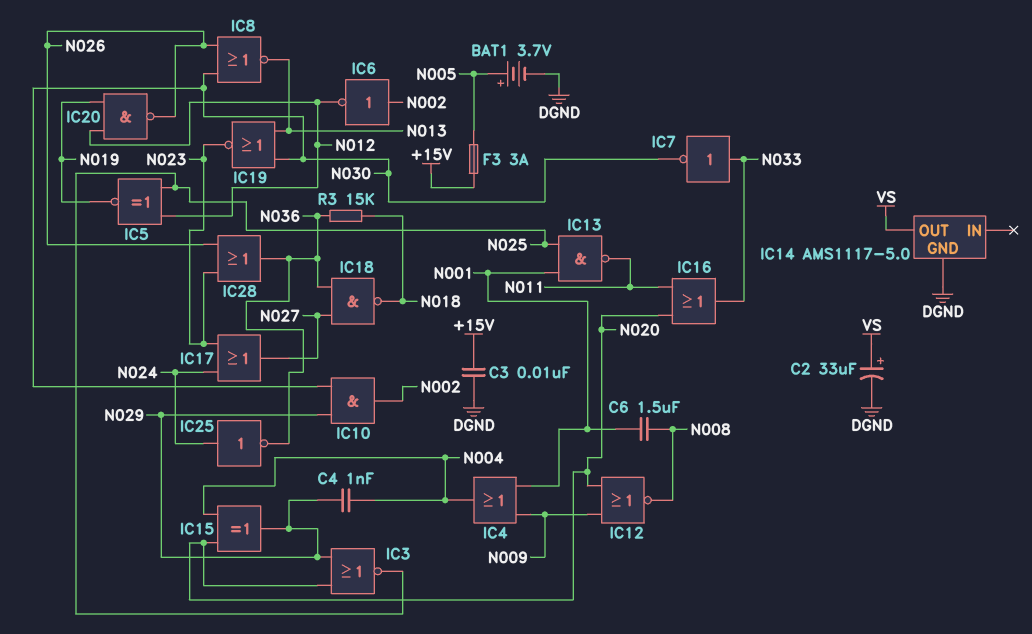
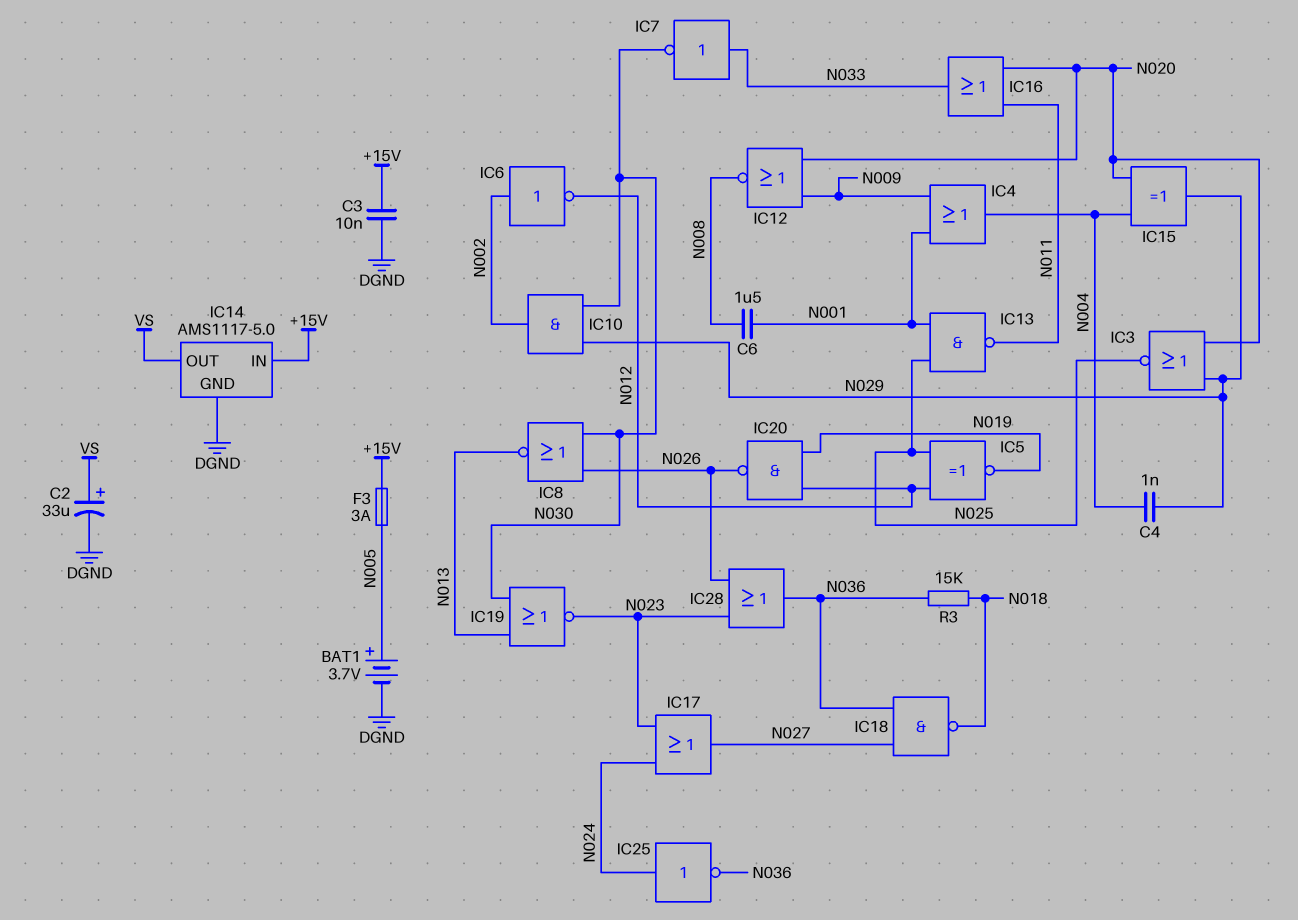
IC14 pin IN: none -> +15V

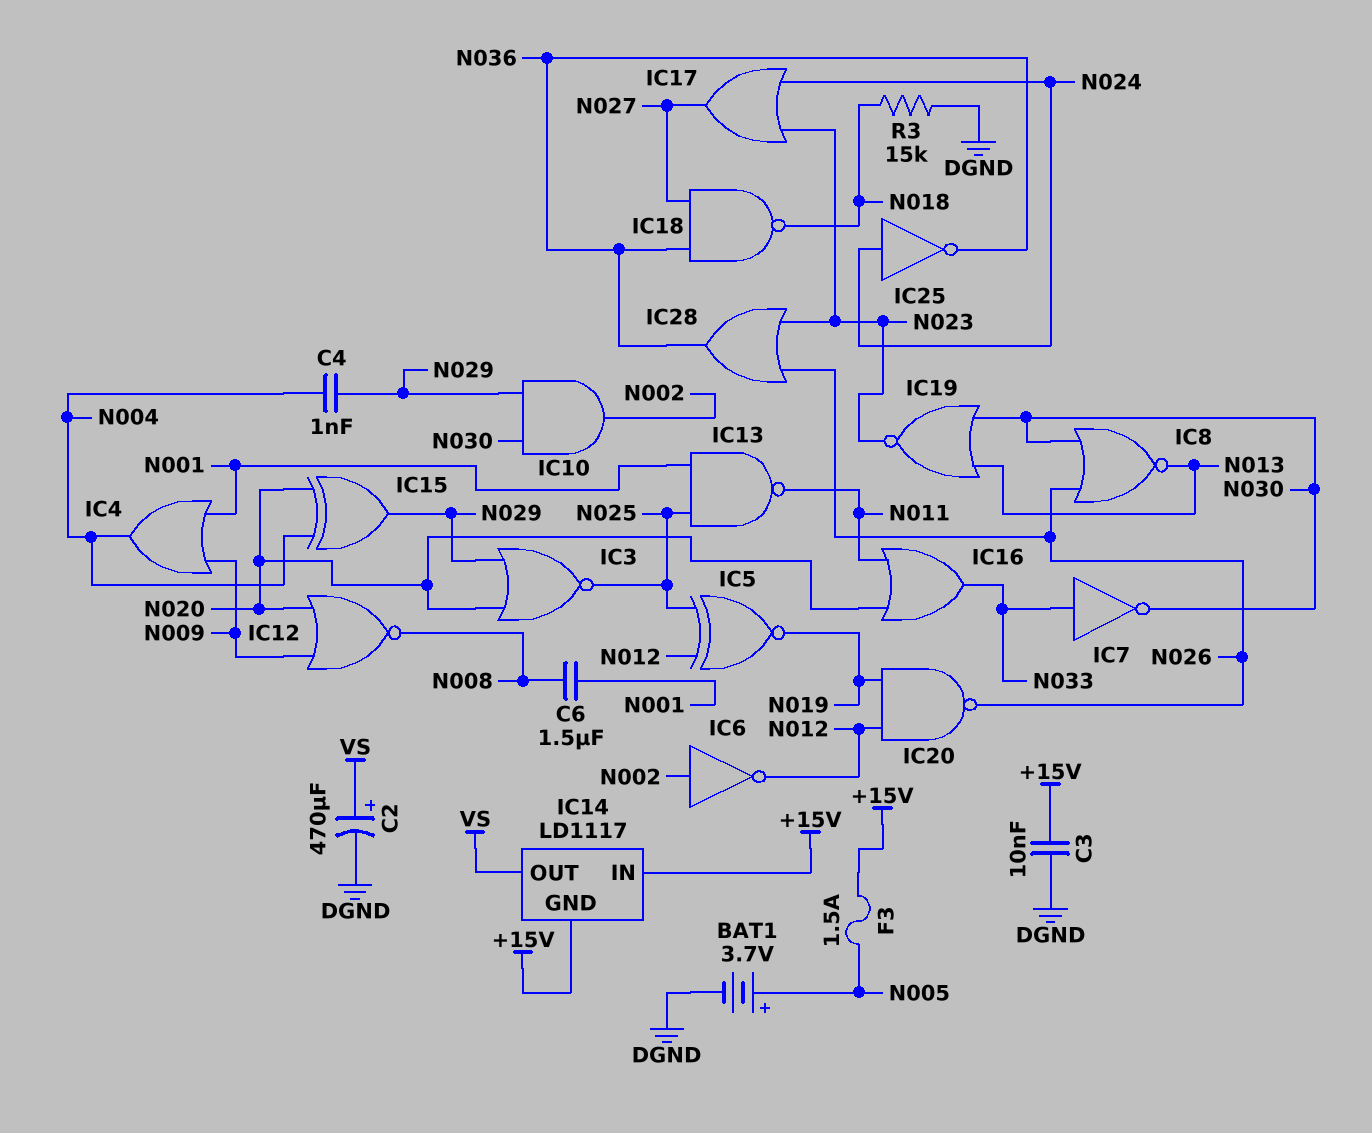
C2: 33uF (plus VS, minus DGND) -> 470uF (plus VS, minus DGND)
F3: 3A (+15V, N005) -> 1.5A (+15V, N005)
IC14: AMS1117-5.0 -> LD1117
IC14 pin GND: DGND -> +15V
R3: 15k (N018, N036) -> 15k (DGND, N018)

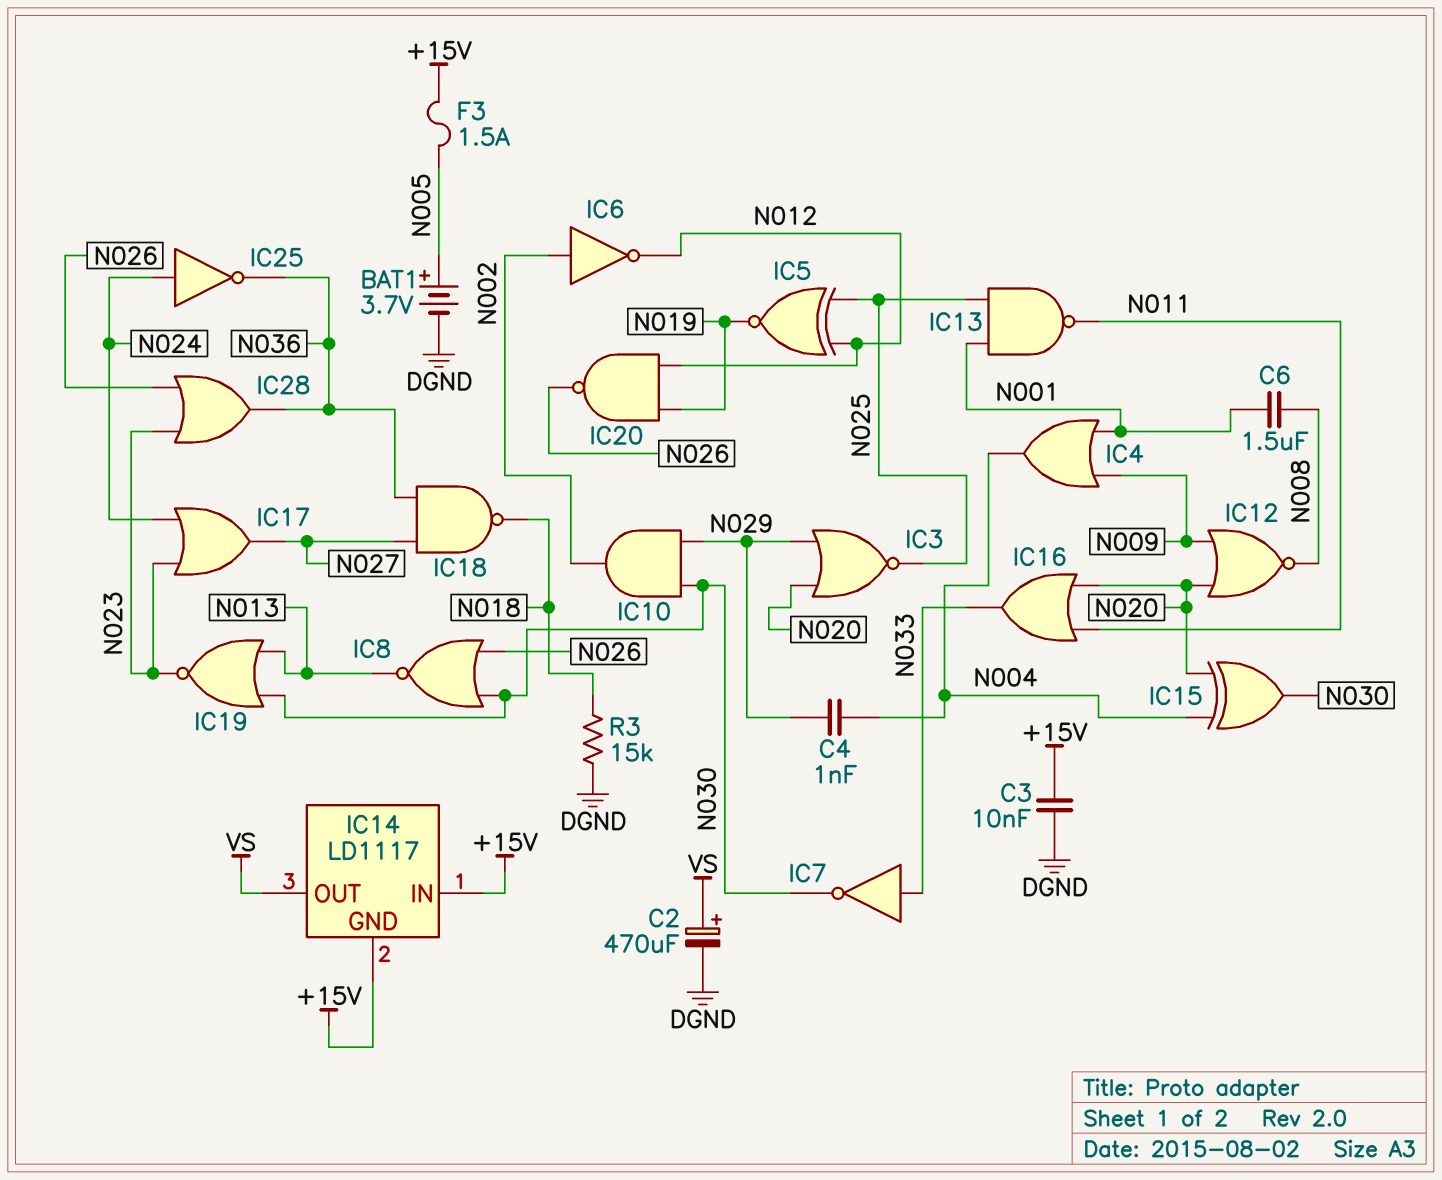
IC15: XOR (in N004, in N020, out N029) -> XOR (in N004, in N020, out N030)

